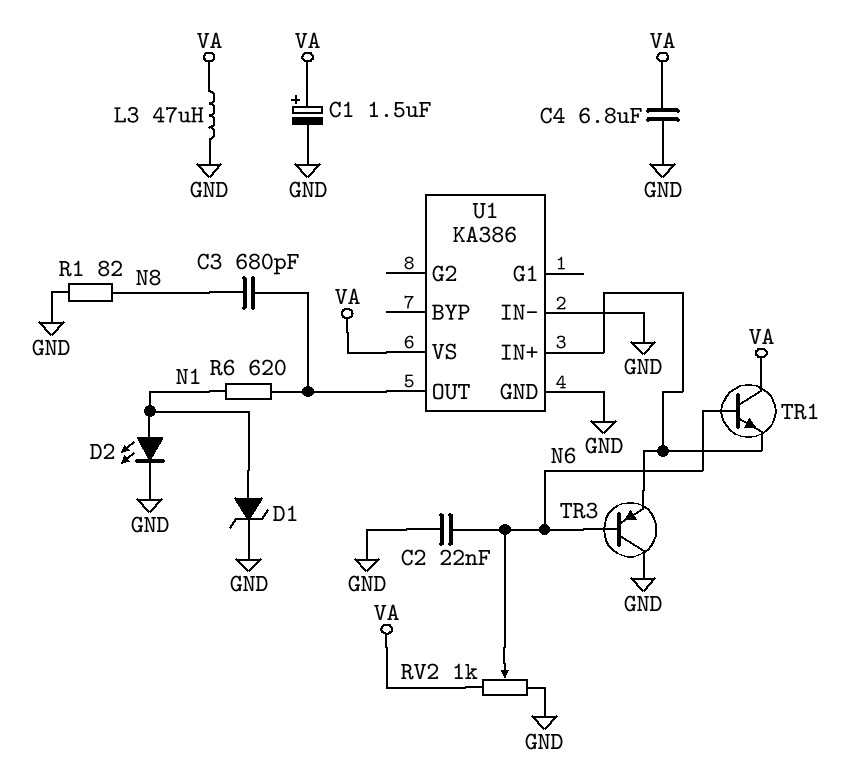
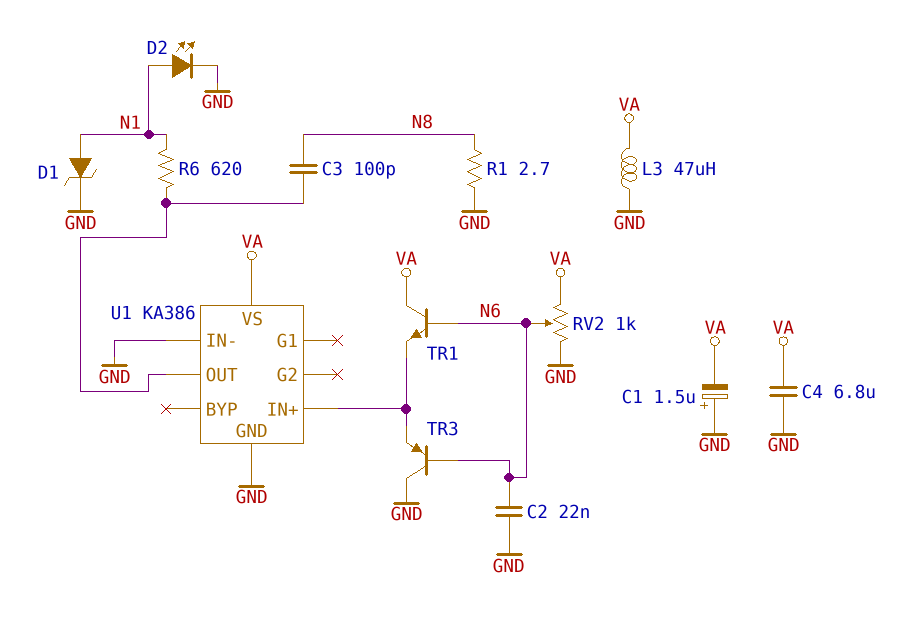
C1: 1.5uF (plus VA, minus GND) -> 1.5uF (plus GND, minus VA)
C3: 680pF (N8, U1/OUT) -> 100pF (N8, U1/OUT)
R1: 82 (GND, N8) -> 2.7 (GND, N8)

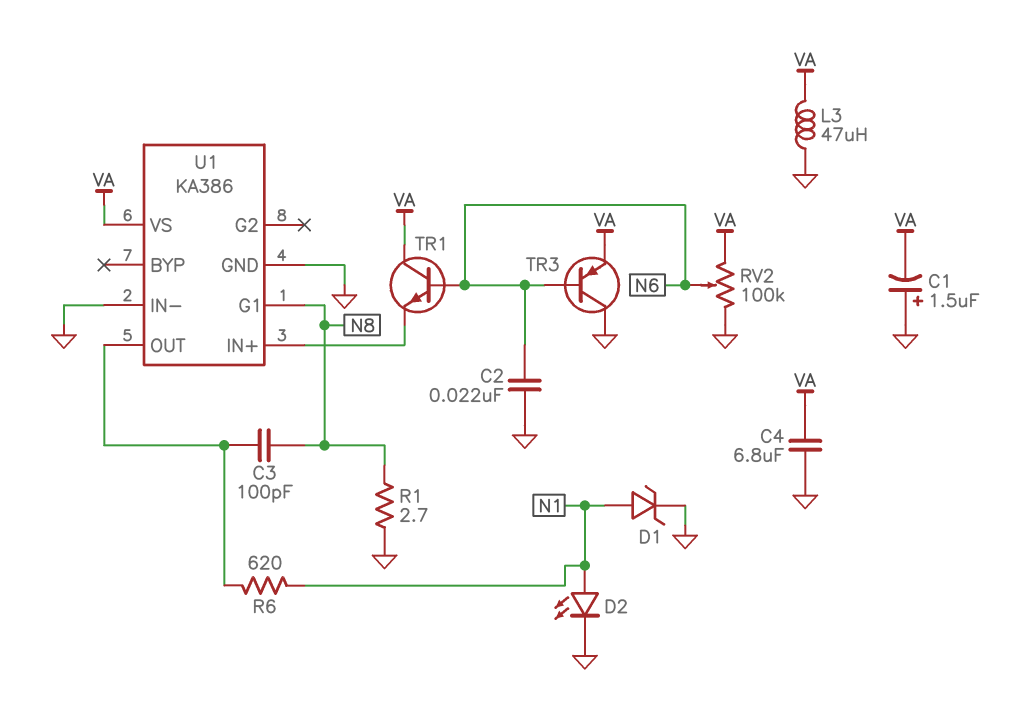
RV2: 1k (GND, VA, wiper N6) -> 100k (GND, VA, wiper N6)
TR3: PNP (B N6, C GND, E U1/IN+) -> PNP (B N6, C GND, E VA)
U1 pin G1: none -> N8

